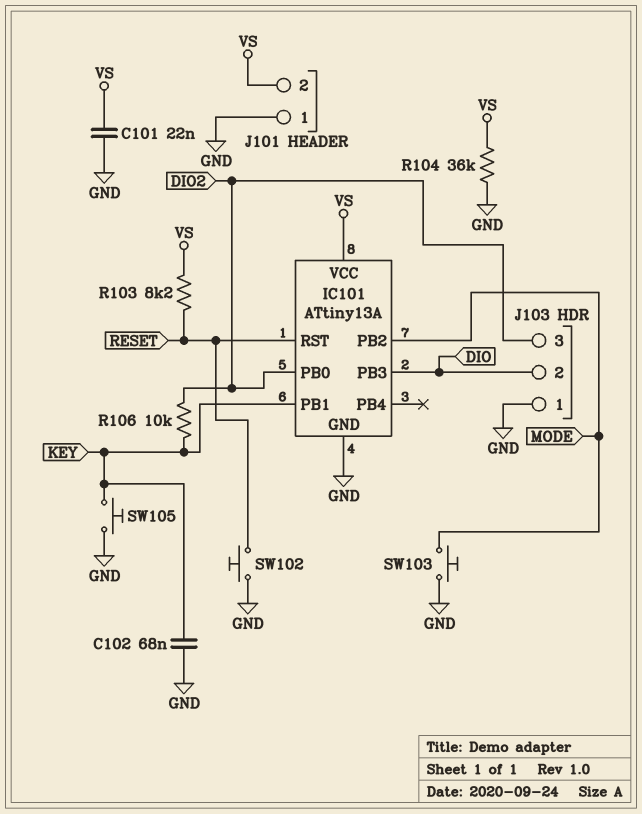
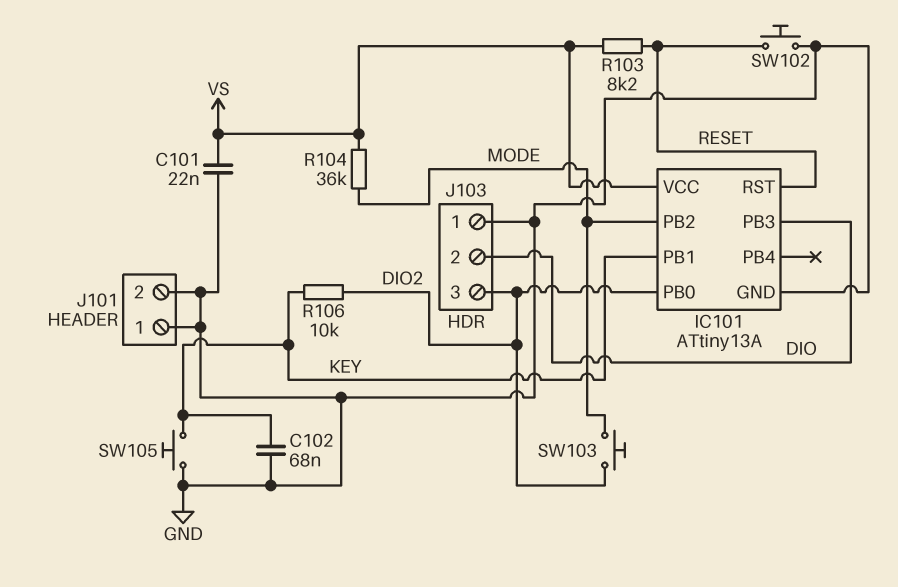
J101 pin 2: VS -> GND
R104: 36k (GND, VS) -> 36k (MODE, VS)
SW103: button (GND, MODE) -> button (DIO2, MODE)

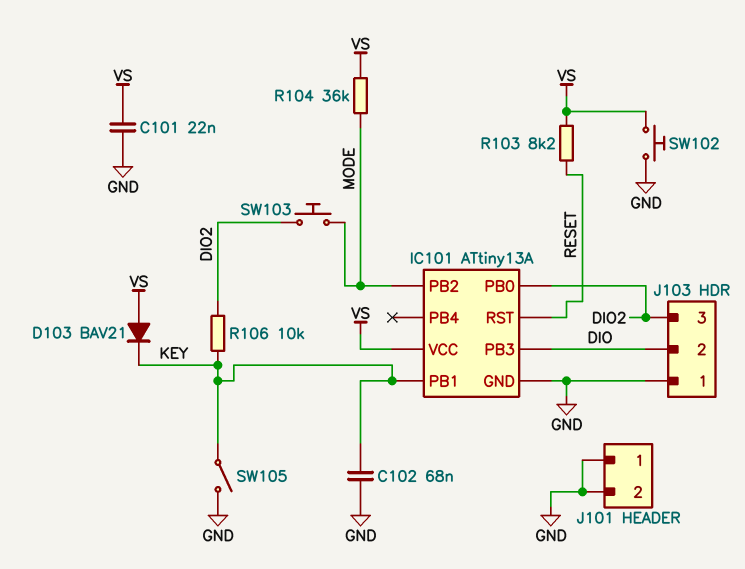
D103: none -> diode BAV21 (A VS, K KEY)
SW102: button (GND, RESET) -> button (GND, VS)
SW105: button (GND, KEY) -> switch (GND, KEY)

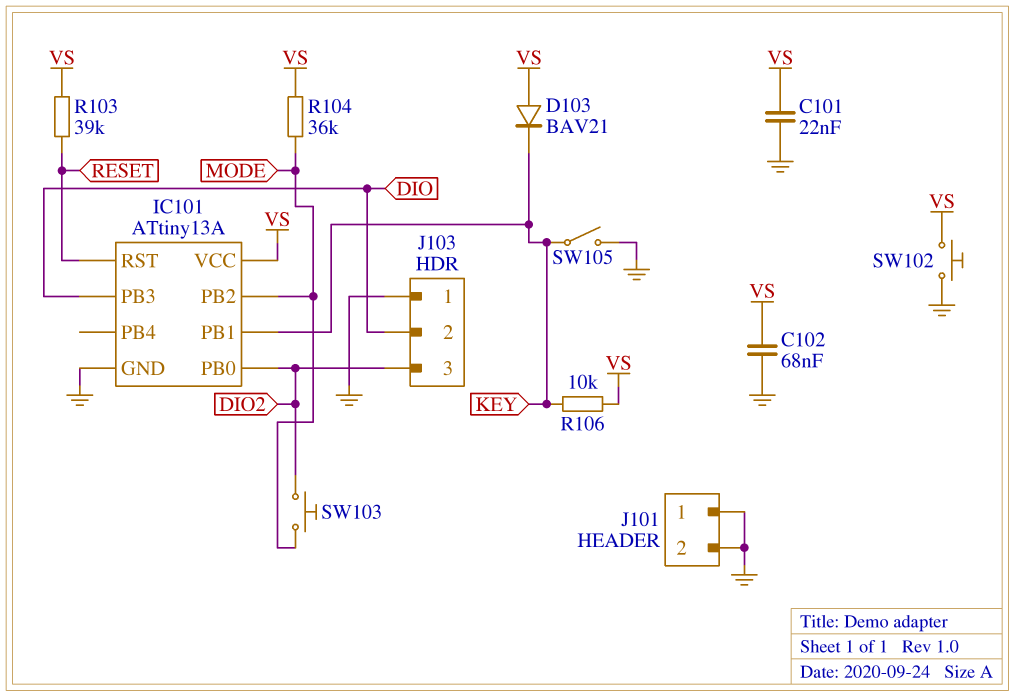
C102: 68nF (GND, KEY) -> 68nF (GND, VS)
R103: 8.2k (RESET, VS) -> 39k (RESET, VS)
R106: 10k (DIO2, KEY) -> 10k (KEY, VS)

